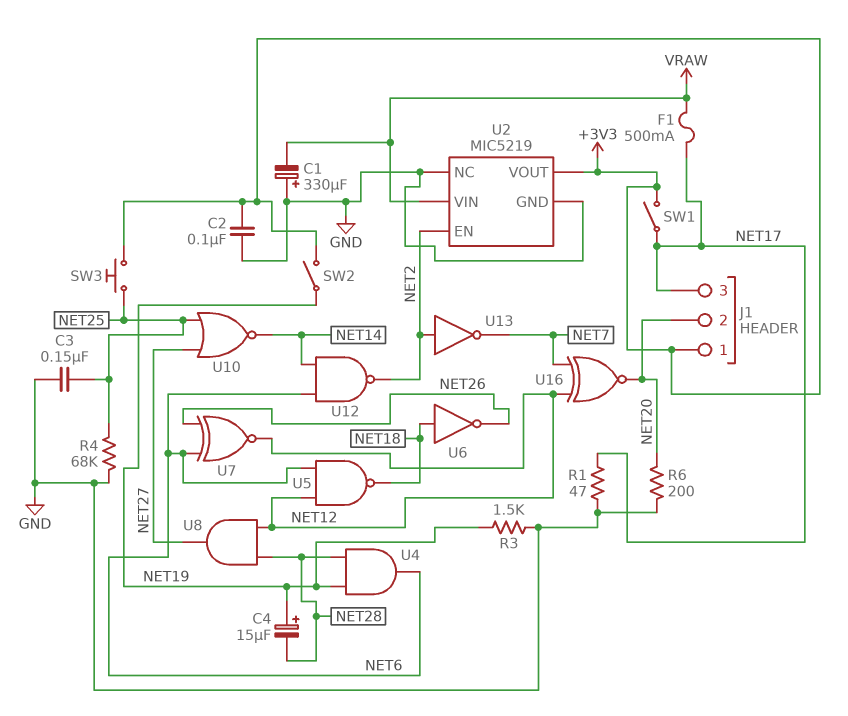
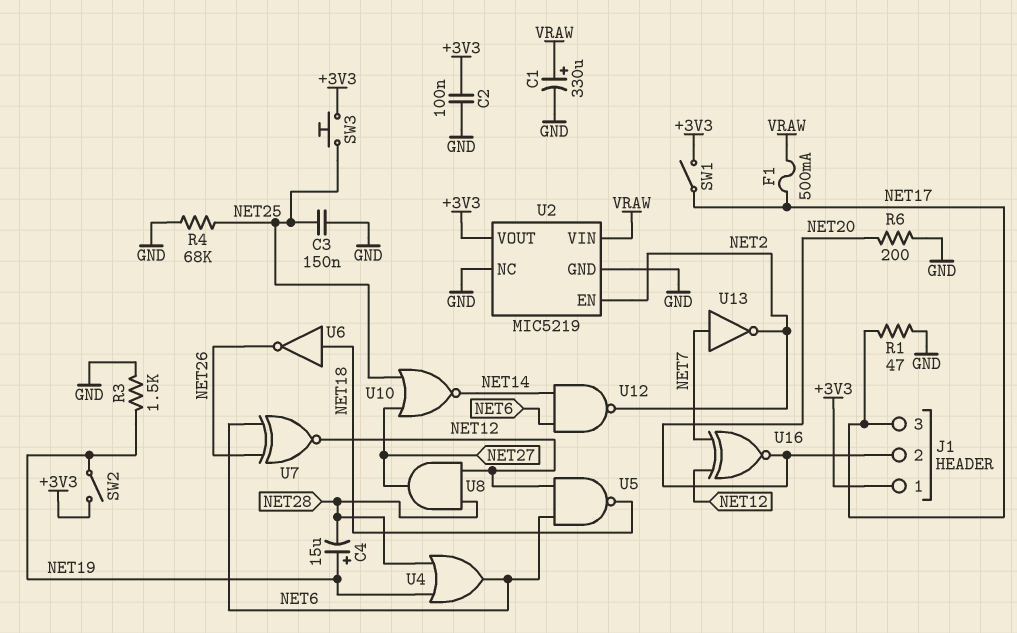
C1: 330uF (plus GND, minus VRAW) -> 330uF (plus VRAW, minus GND)
U4: AND (in NET19, in NET28, out NET6) -> OR (in NET19, in NET28, out NET6)
U13: NOT (in NET2, out NET7) -> NOT (in NET7, out NET2)

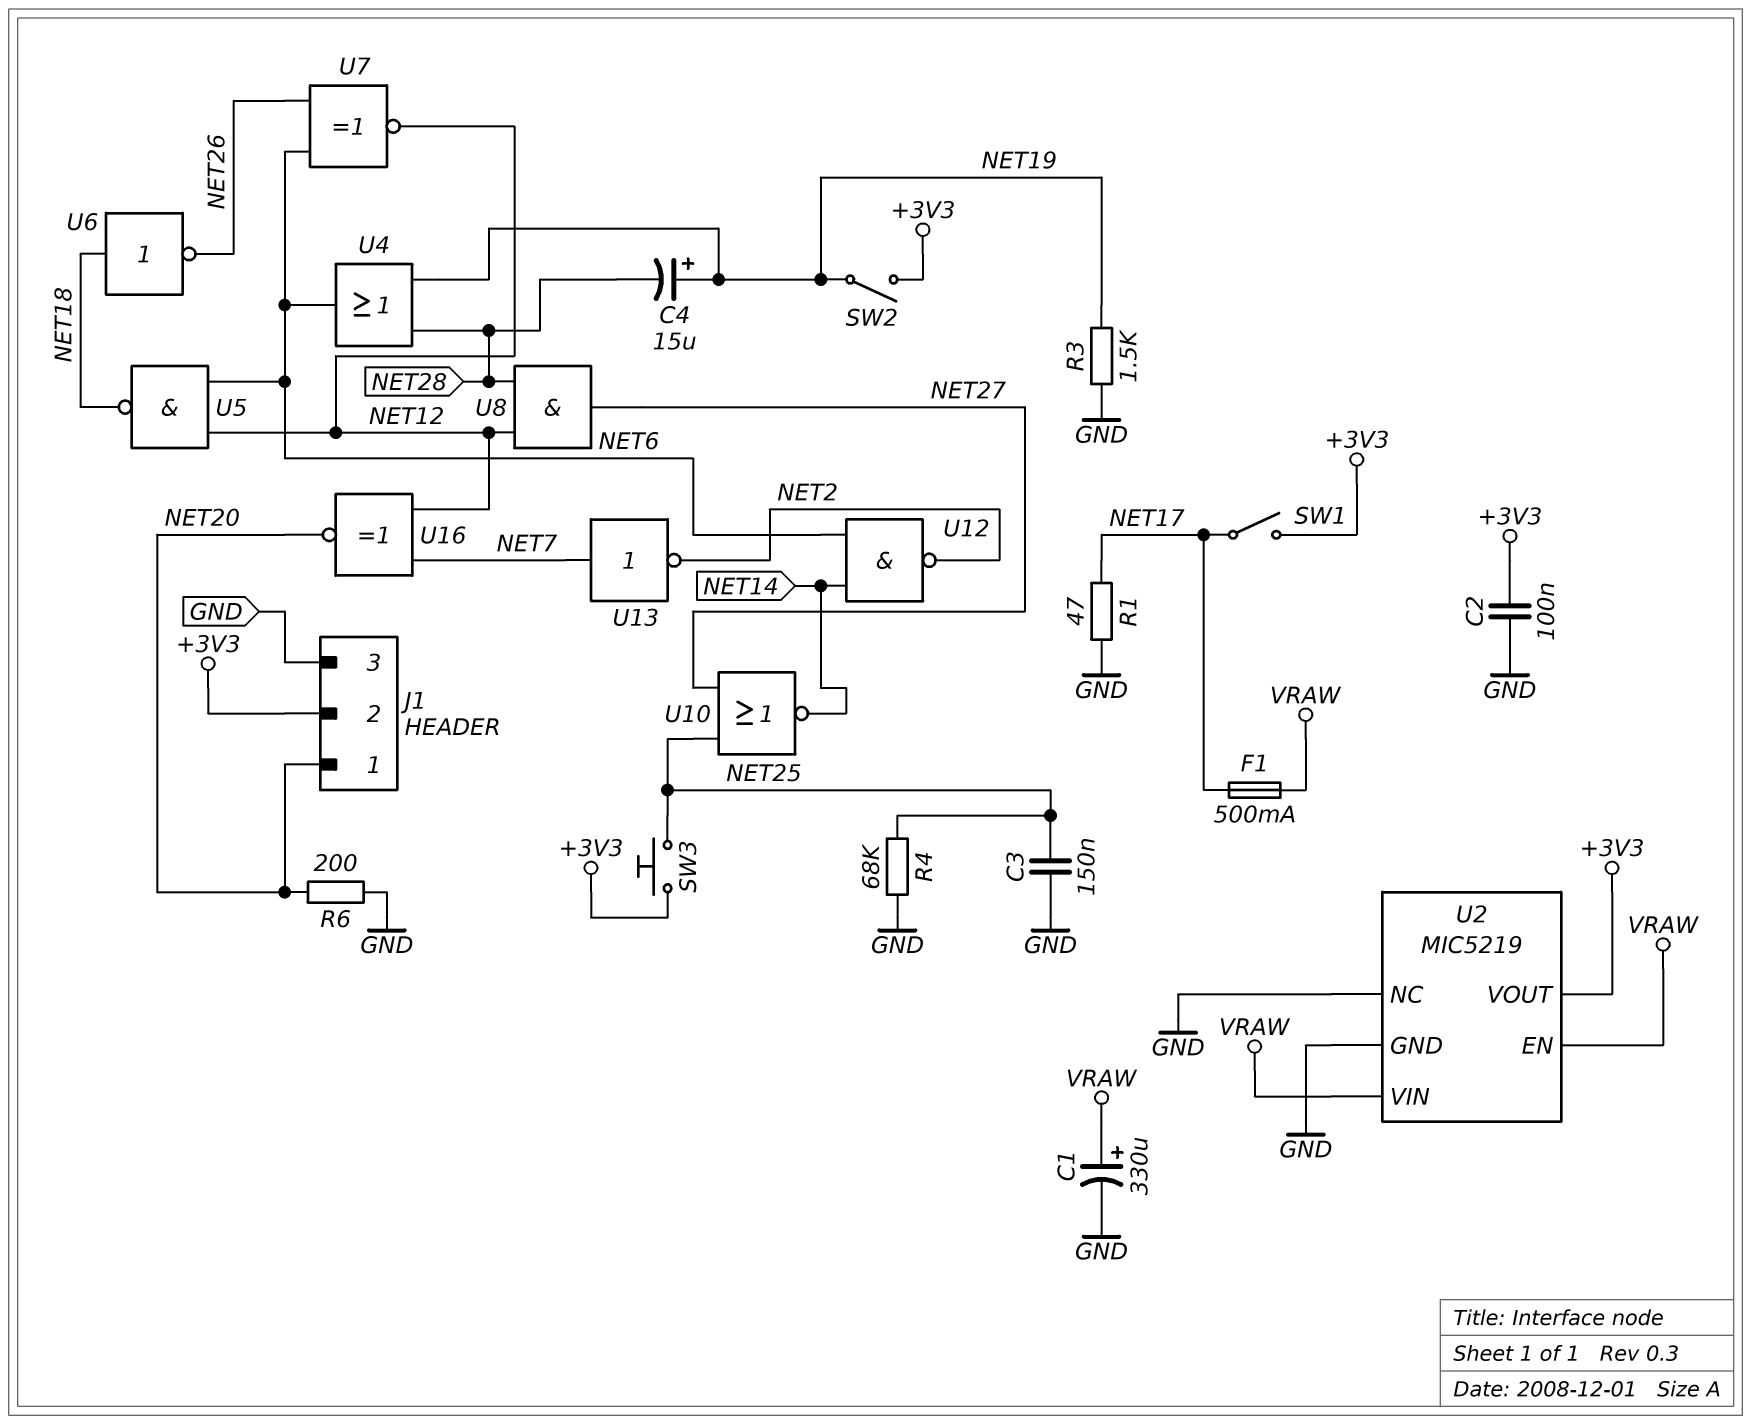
J1 pin 1: +3V3 -> NET20
J1 pin 2: NET20 -> +3V3
J1 pin 3: NET17 -> GND
U2 pin EN: NET2 -> VRAW

